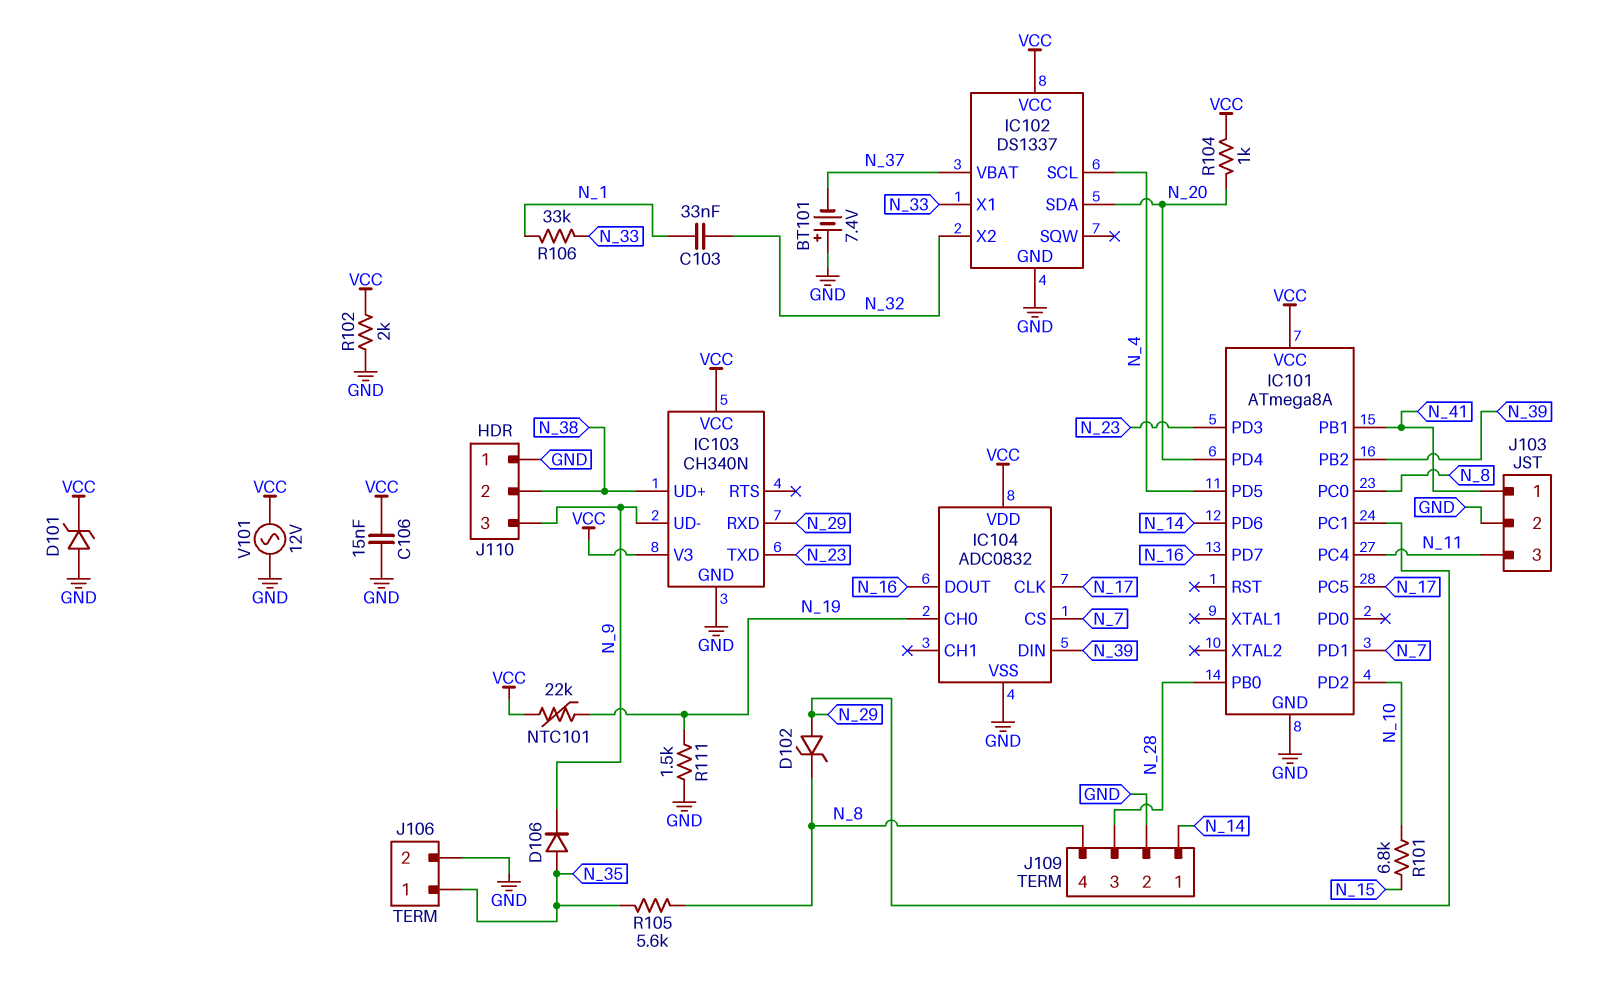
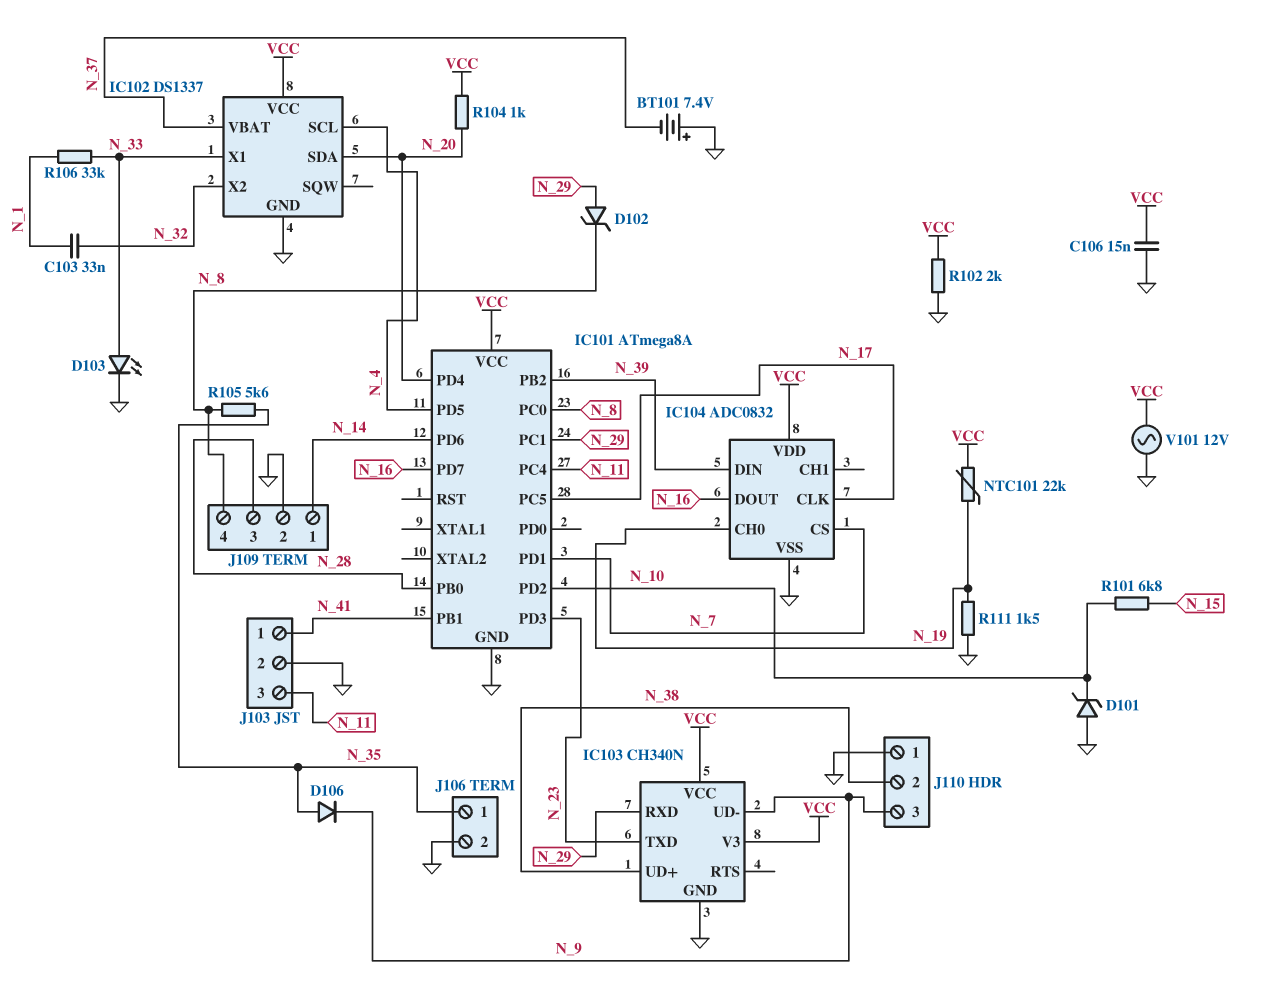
D101: zener (A GND, K VCC) -> zener (A GND, K N_10)
D103: none -> LED (A N_33, K GND)

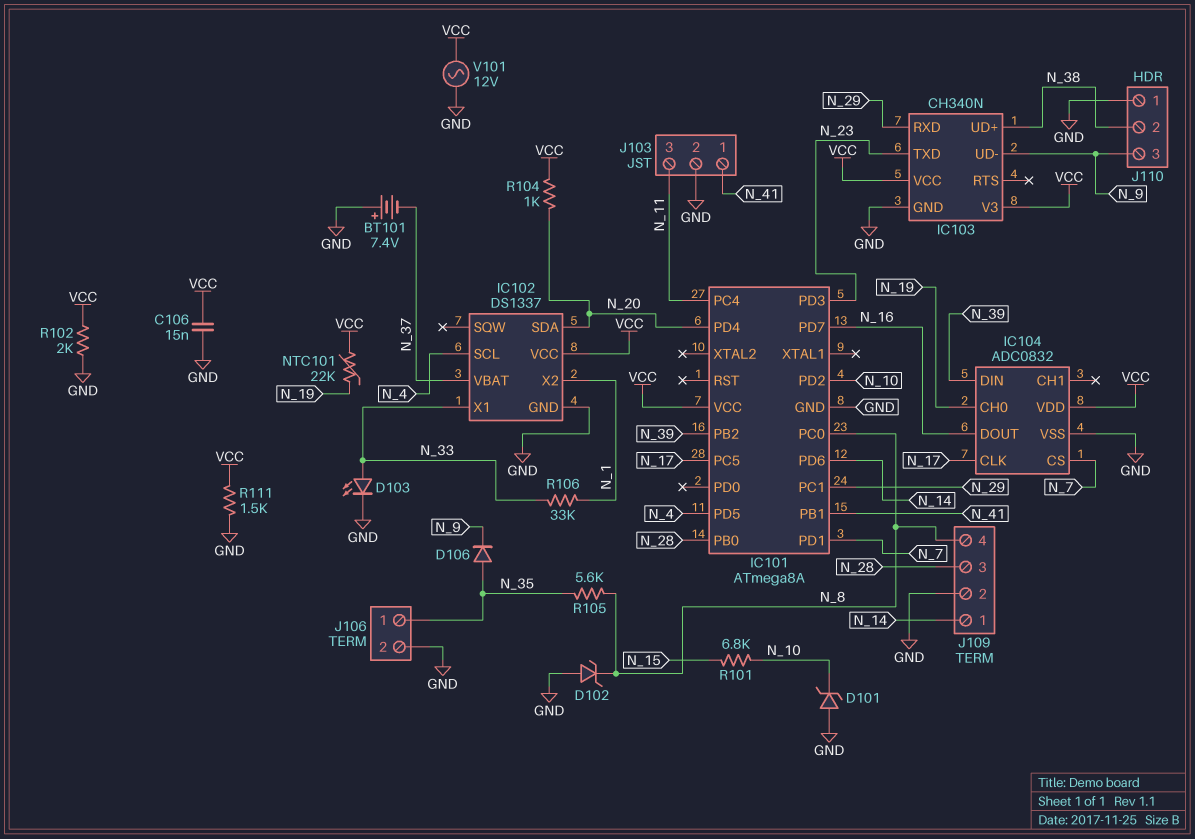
C103: 33nF (N_1, N_32) -> none
D102: zener (A N_29, K N_8) -> zener (A GND, K N_8)
IC102 pin X2: N_32 -> N_1
R111: 1.5k (GND, N_19) -> 1.5k (GND, VCC)

